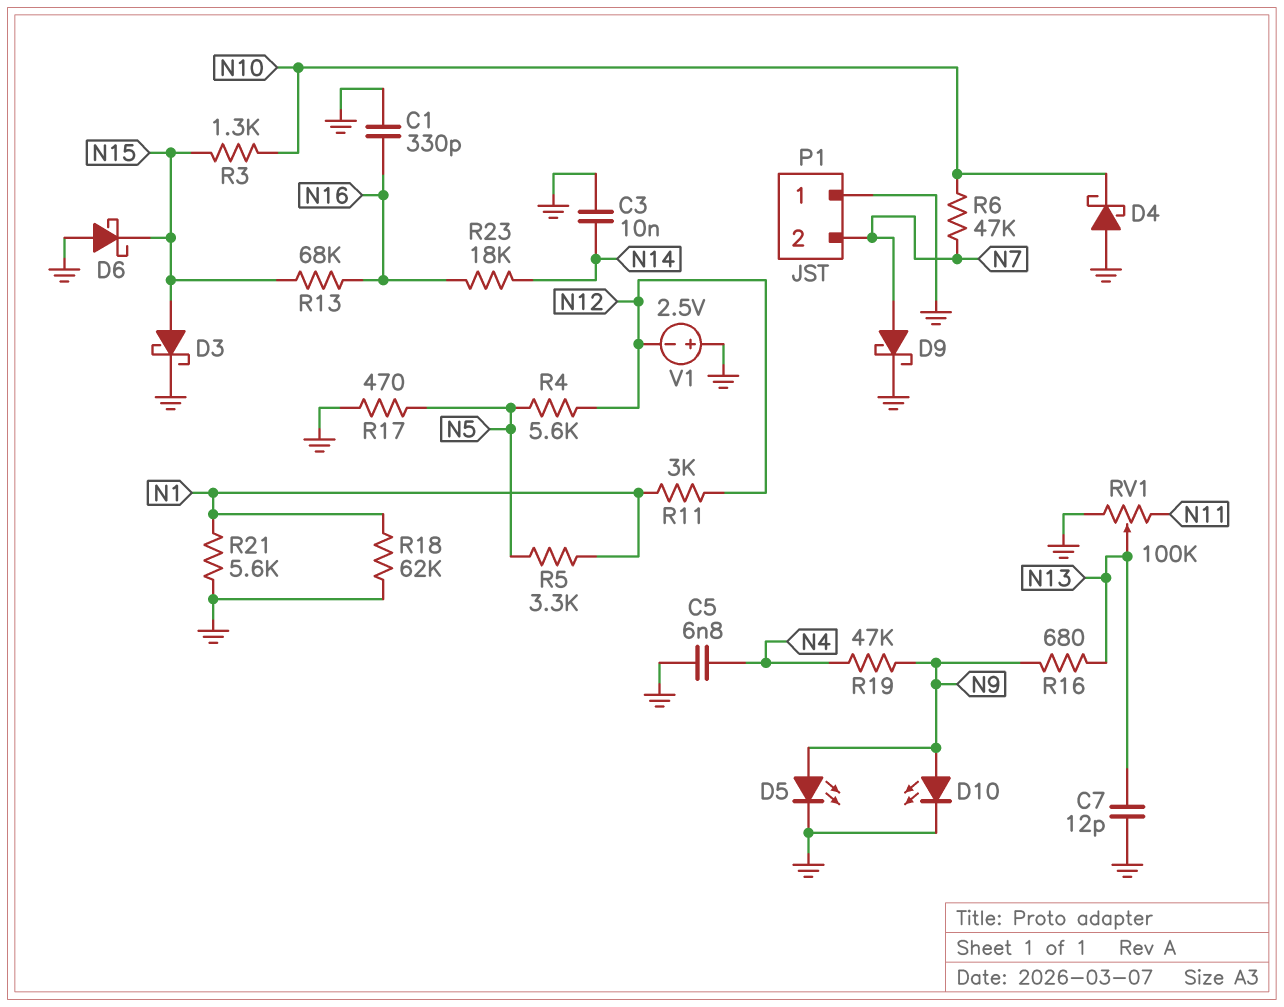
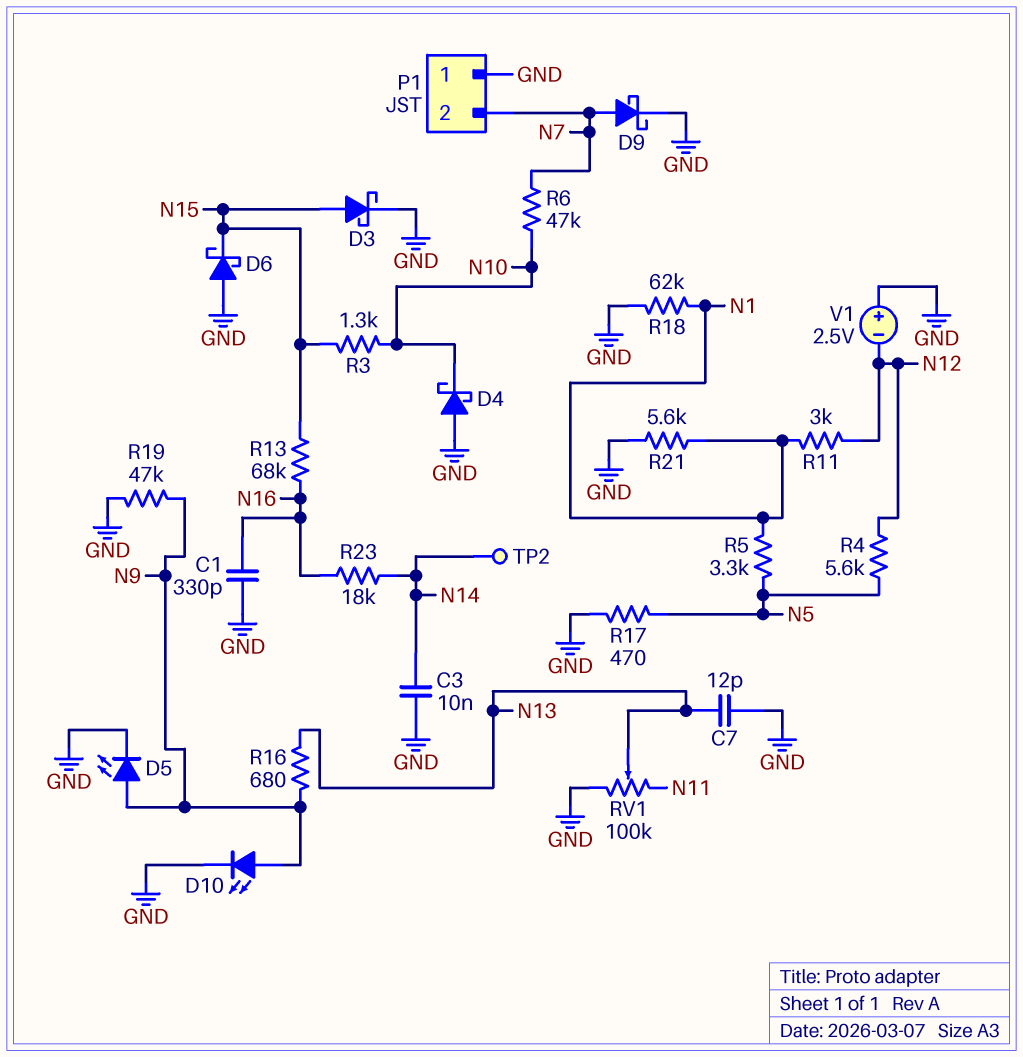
C5: 6.8nF (GND, N4) -> none
R19: 47k (N4, N9) -> 47k (GND, N9)
TP2: none -> test point (N14)

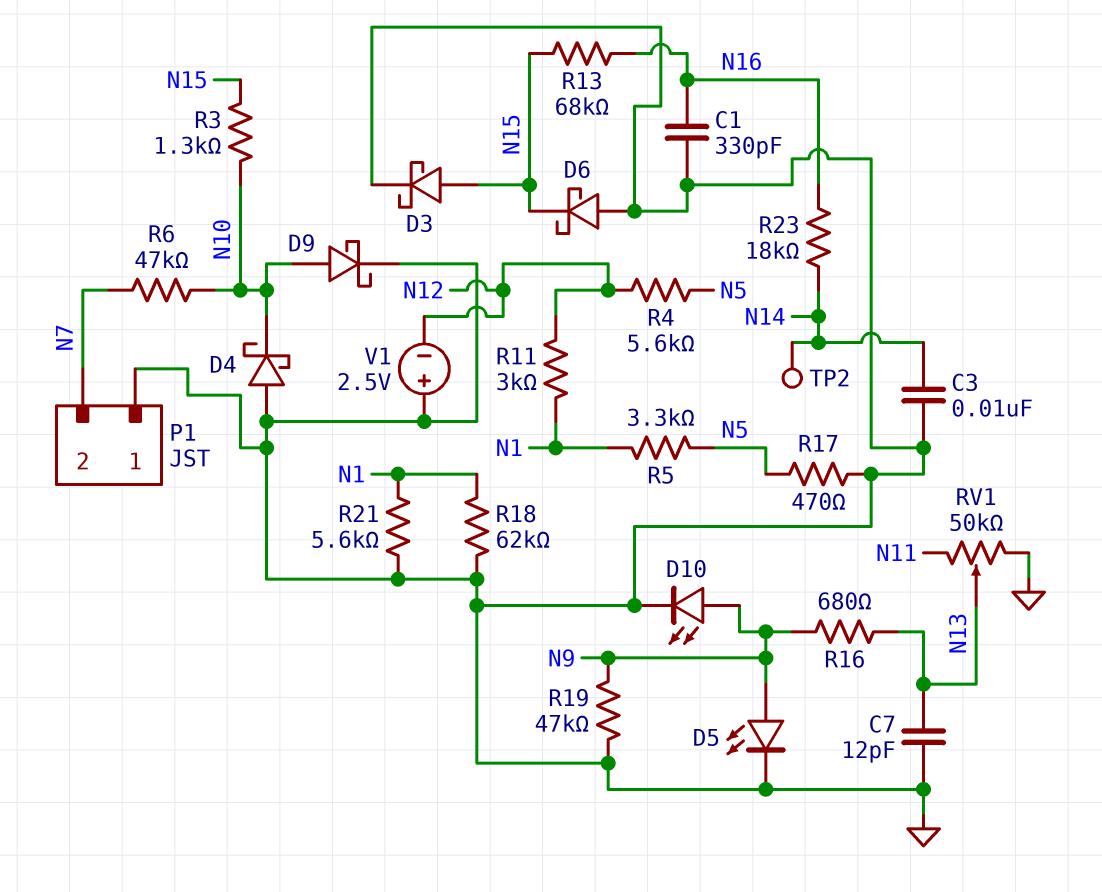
D9: schottky (A N7, K GND) -> schottky (A N10, K GND)
RV1: 100k (GND, N11, wiper N13) -> 50k (GND, N11, wiper N13)

